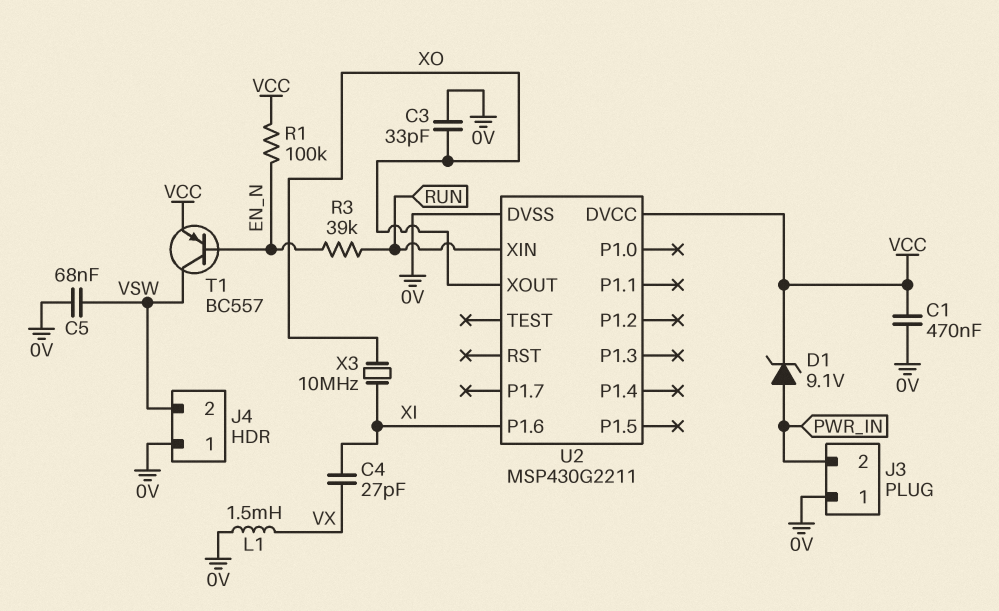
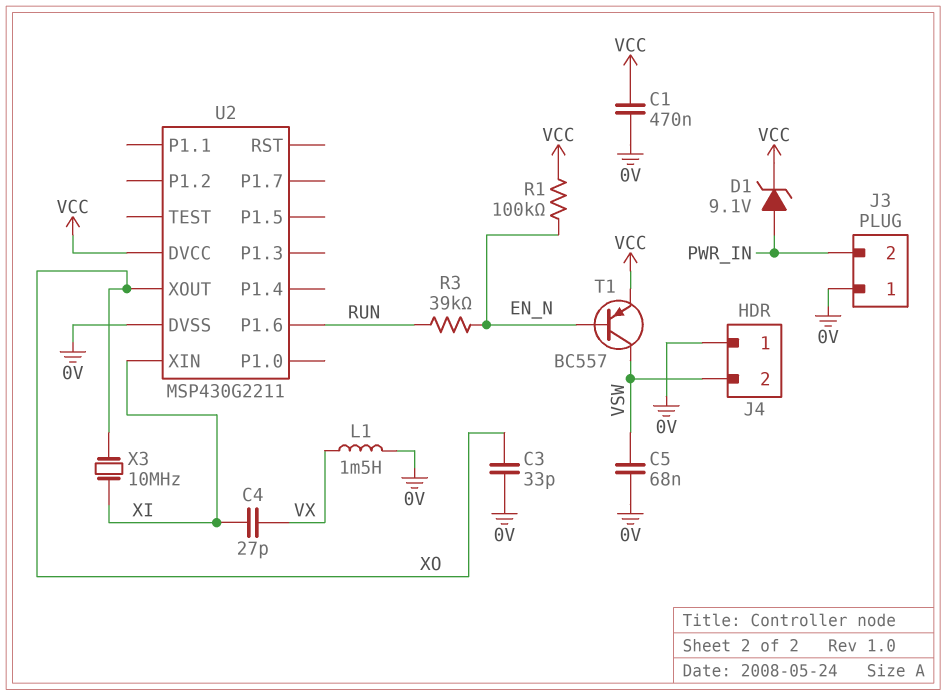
U2 pin P1.6: XI -> RUN
U2 pin XIN: RUN -> XI

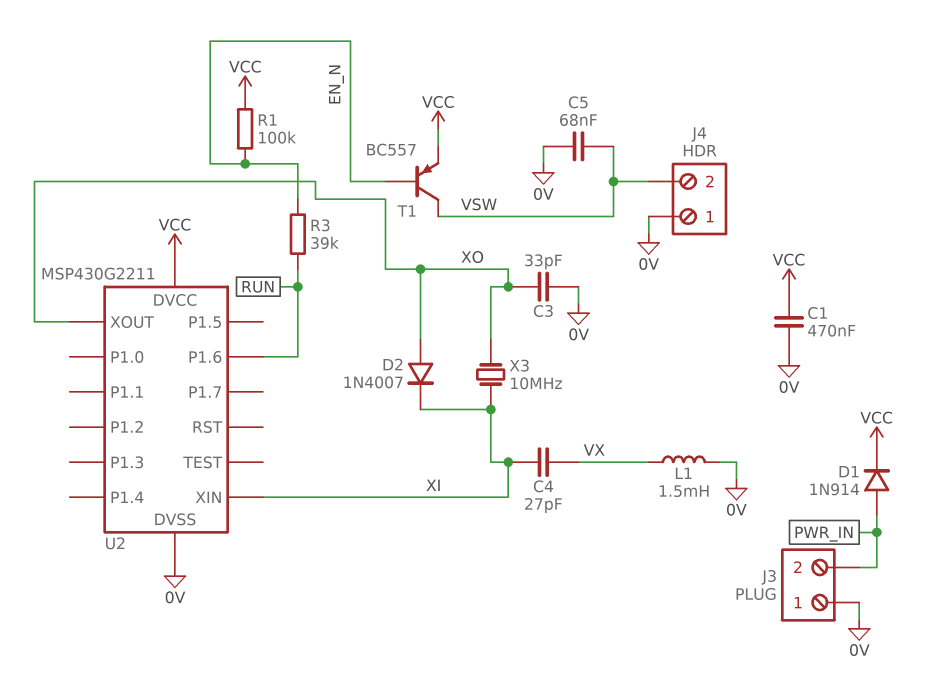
D1: zener 9.1V (A PWR_IN, K VCC) -> diode 1N914 (A PWR_IN, K VCC)
D2: none -> diode 1N4007 (A XO, K XI)

